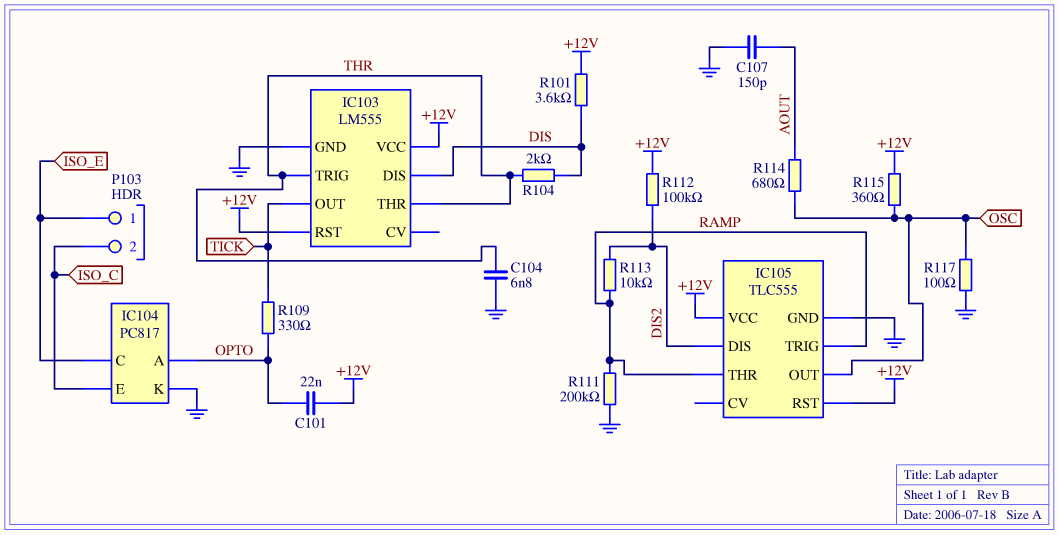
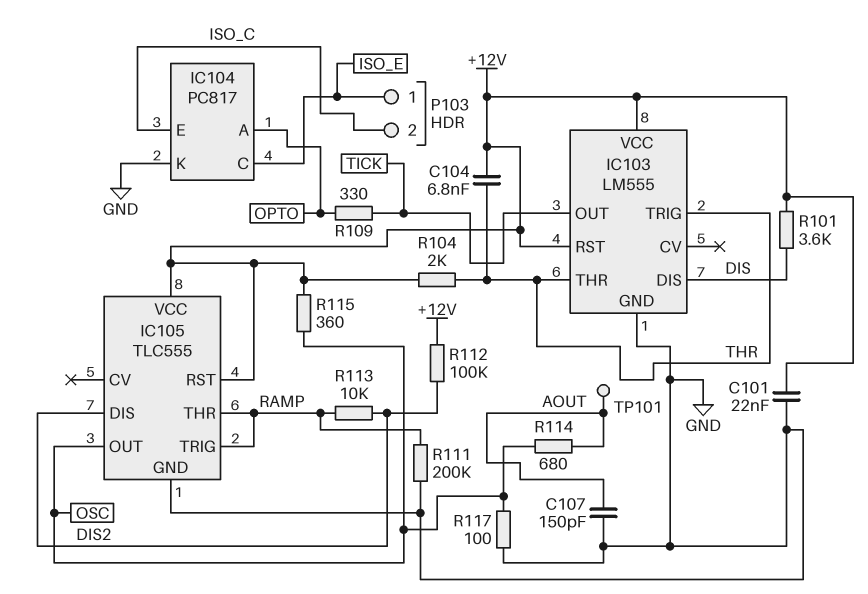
C101: 22nF (+12V, OPTO) -> 22nF (+12V, GND)
C104: 6.8nF (GND, THR) -> 6.8nF (+12V, THR)
R104: 2k (DIS, THR) -> 2k (+12V, THR)
TP101: none -> test point (AOUT)

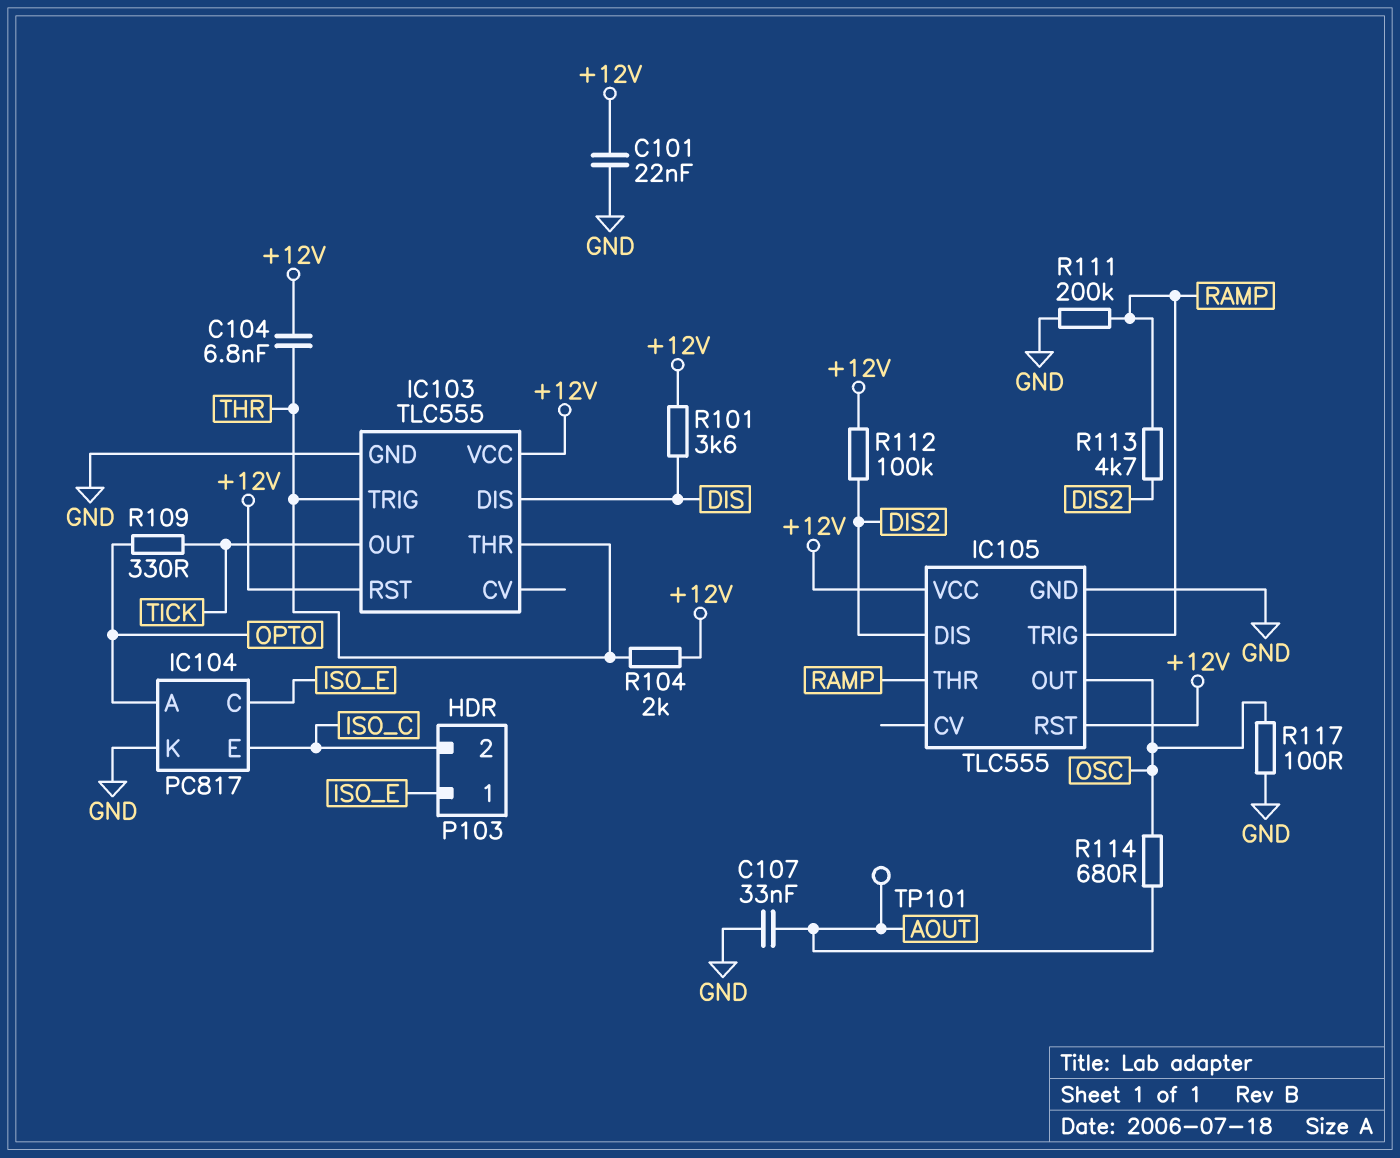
C107: 150pF (AOUT, GND) -> 33nF (AOUT, GND)
IC103: LM555 -> TLC555
R113: 10k (DIS2, RAMP) -> 4.7k (DIS2, RAMP)
R115: 360 (+12V, OSC) -> none

